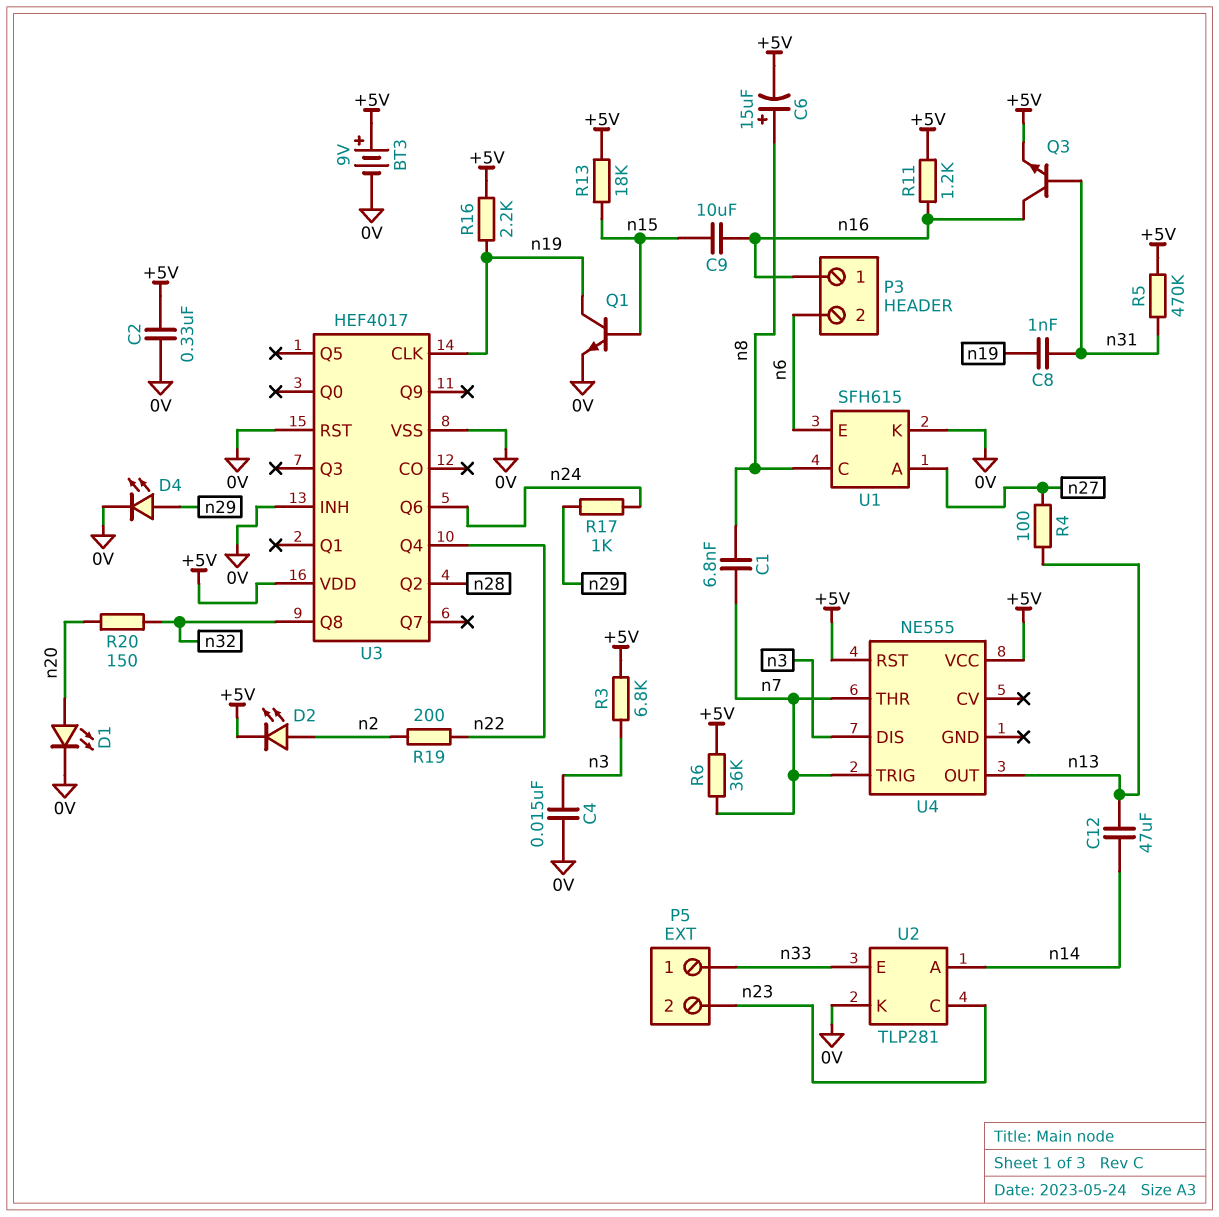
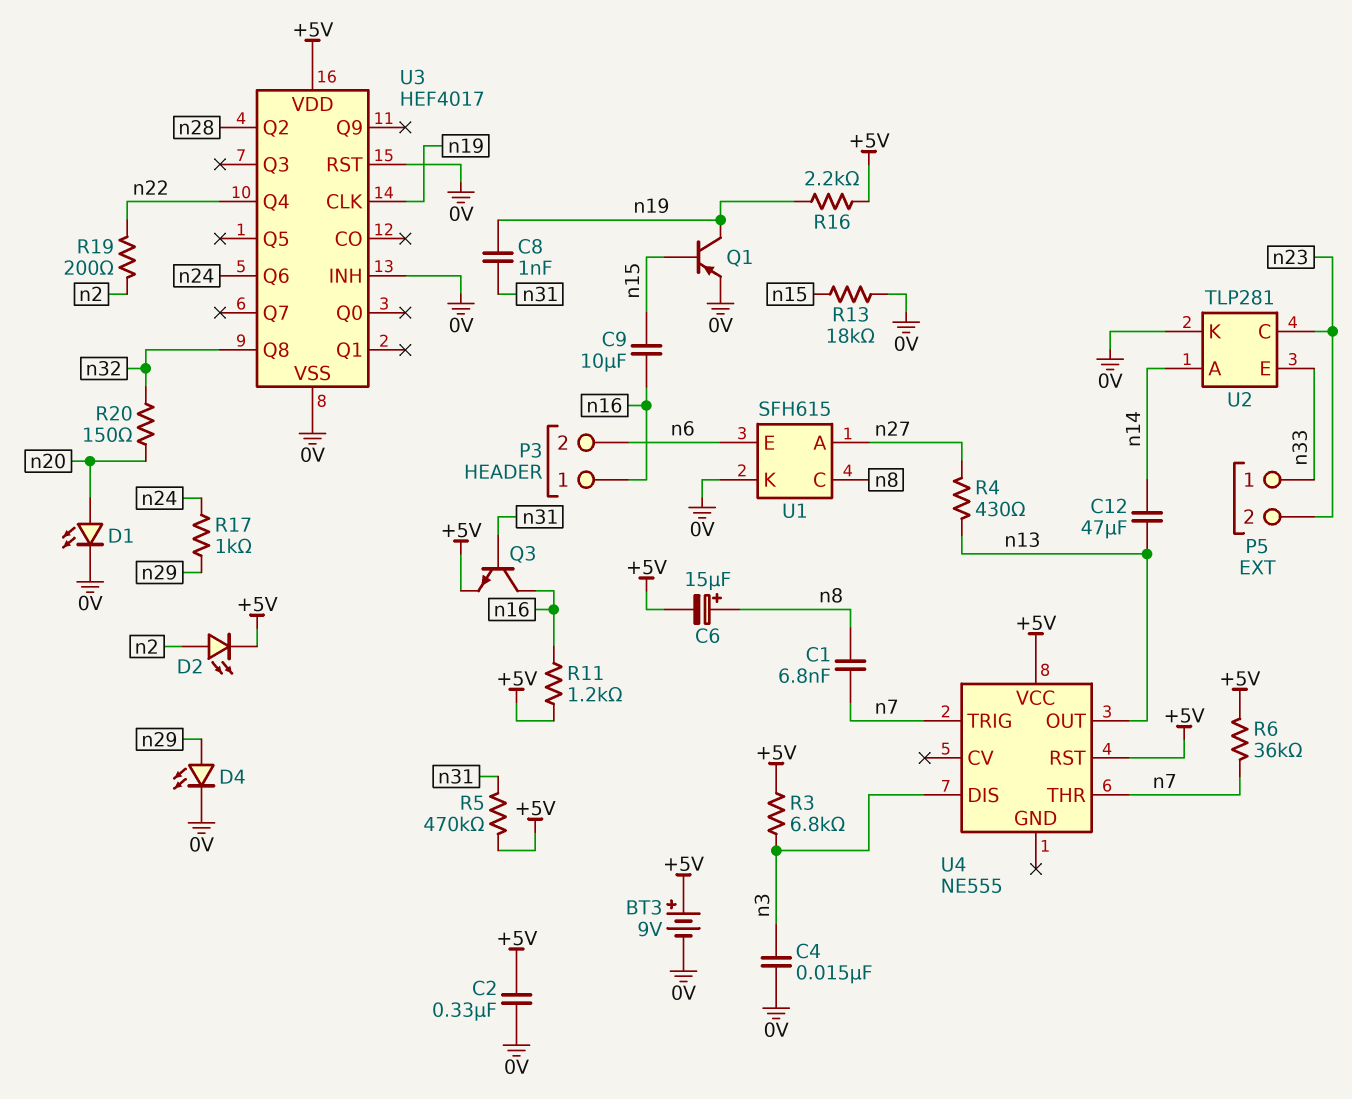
Q1: NPN (B n15, C n19, E 0V) -> PNP (B n15, C n19, E 0V)
R4: 100 (n13, n27) -> 430 (n13, n27)
R13: 18k (+5V, n15) -> 18k (0V, n15)

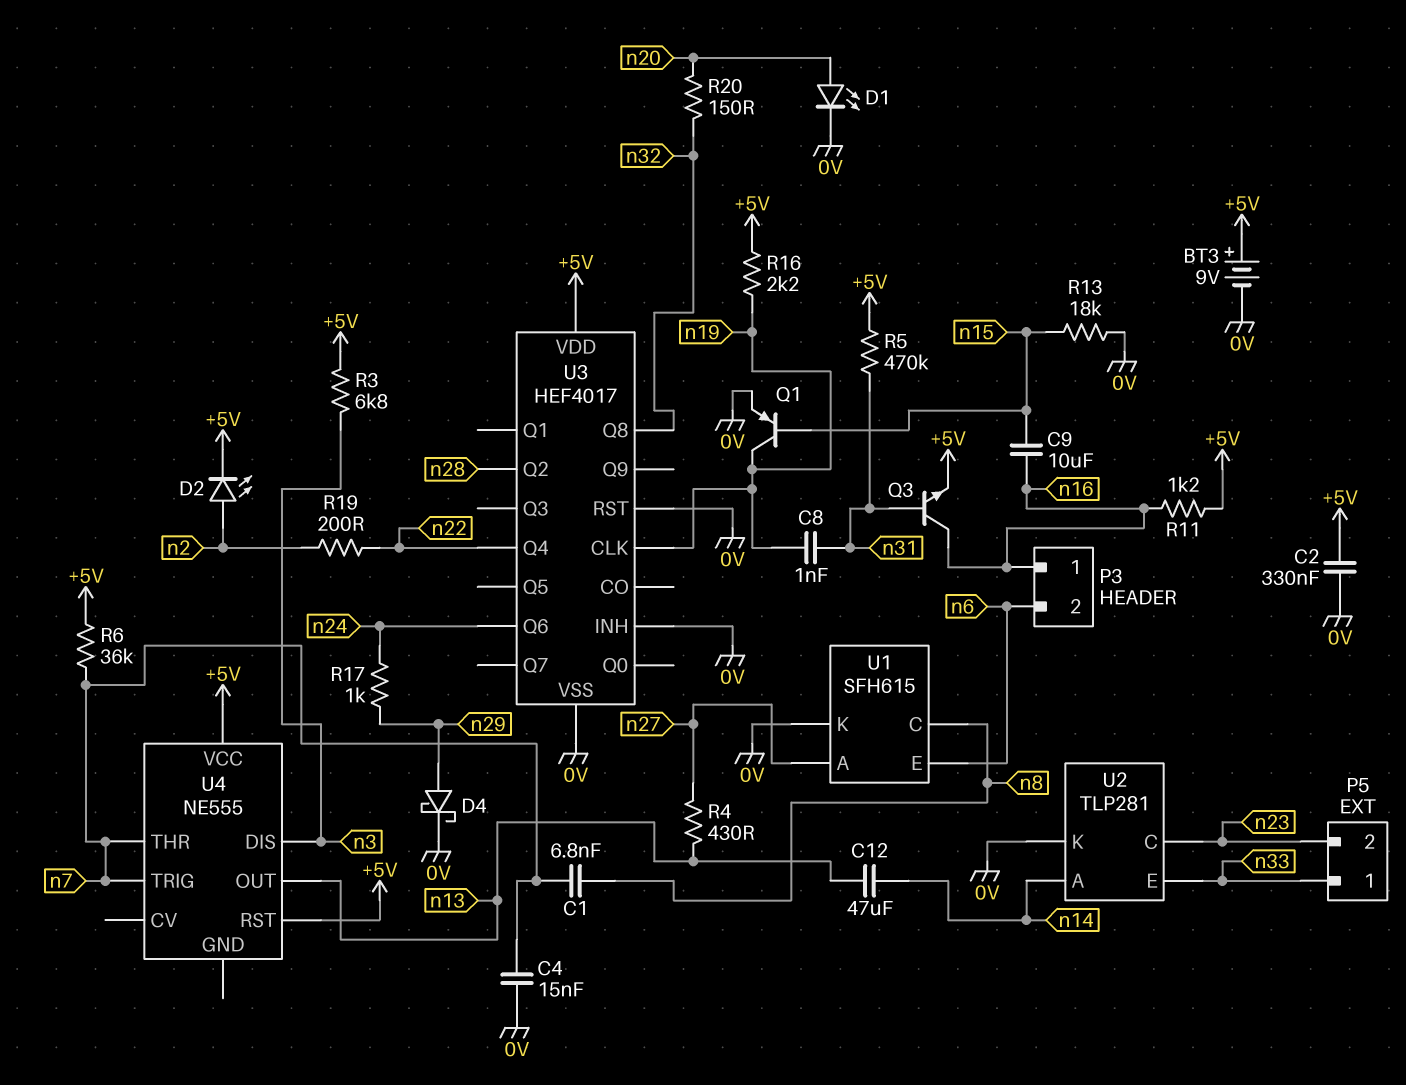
C4: 15nF (0V, n3) -> 15nF (0V, n7)
C6: 15uF (plus n8, minus +5V) -> none
D4: LED (A n29, K 0V) -> schottky (A n29, K 0V)

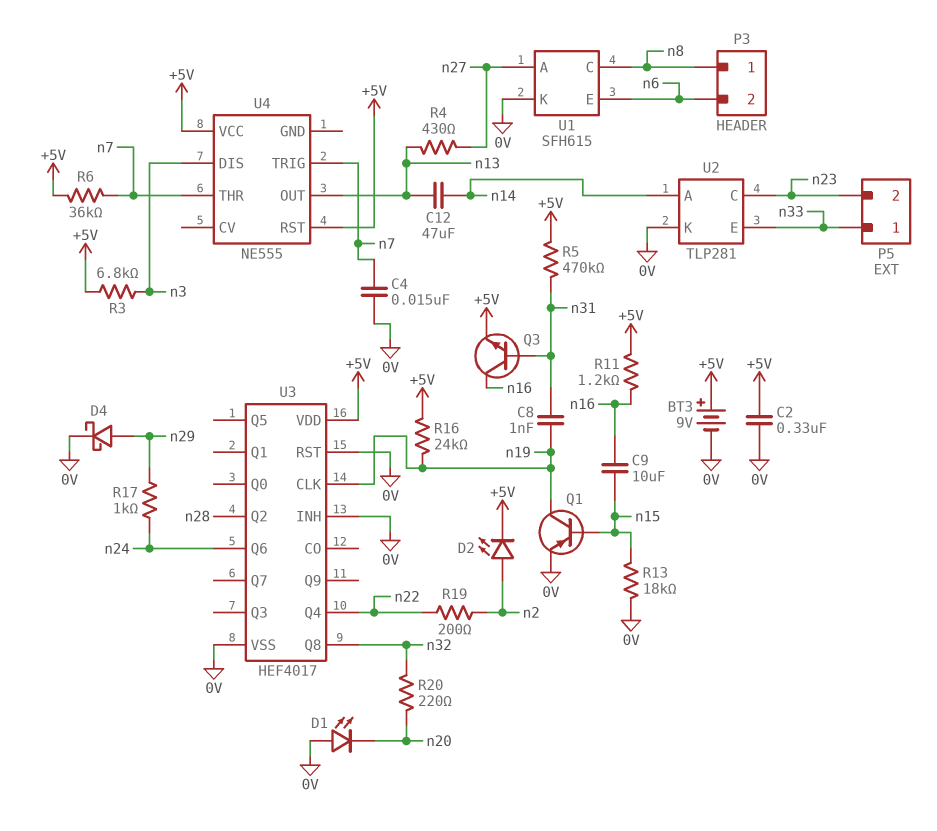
C1: 6.8nF (n7, n8) -> none
D1: LED (A n20, K 0V) -> LED (A 0V, K n20)
P3 pin 1: n16 -> n8
R16: 2.2k (+5V, n19) -> 24k (+5V, n19)
R20: 150 (n20, n32) -> 220 (n20, n32)

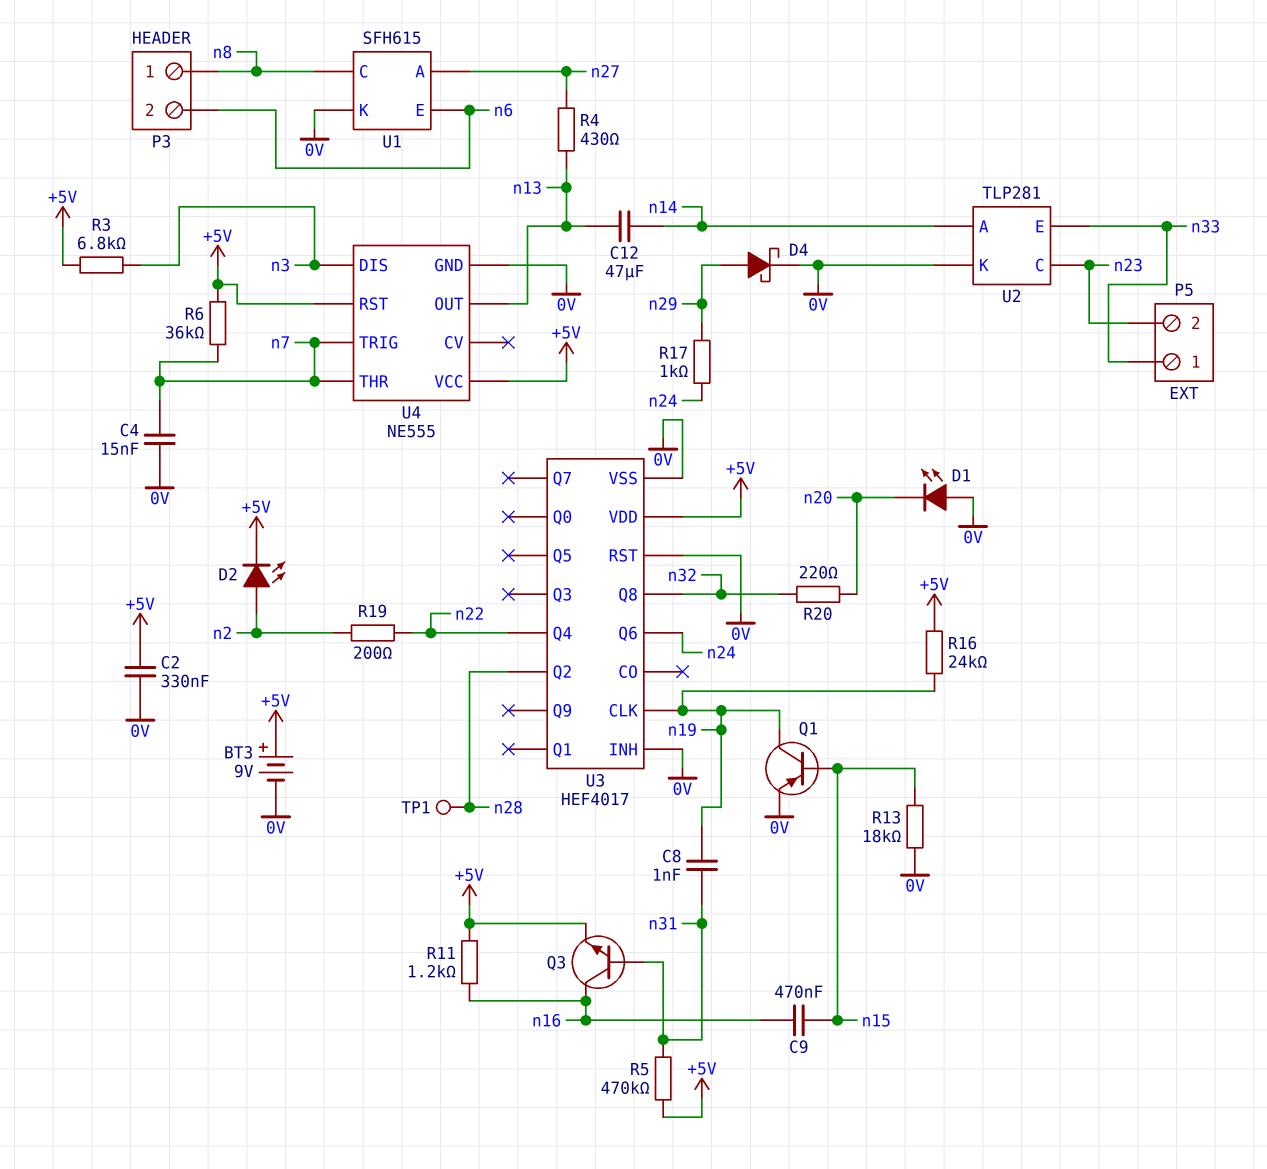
C9: 10uF (n15, n16) -> 470nF (n15, n16)
TP1: none -> test point (n28)
U4 pin GND: none -> 0V

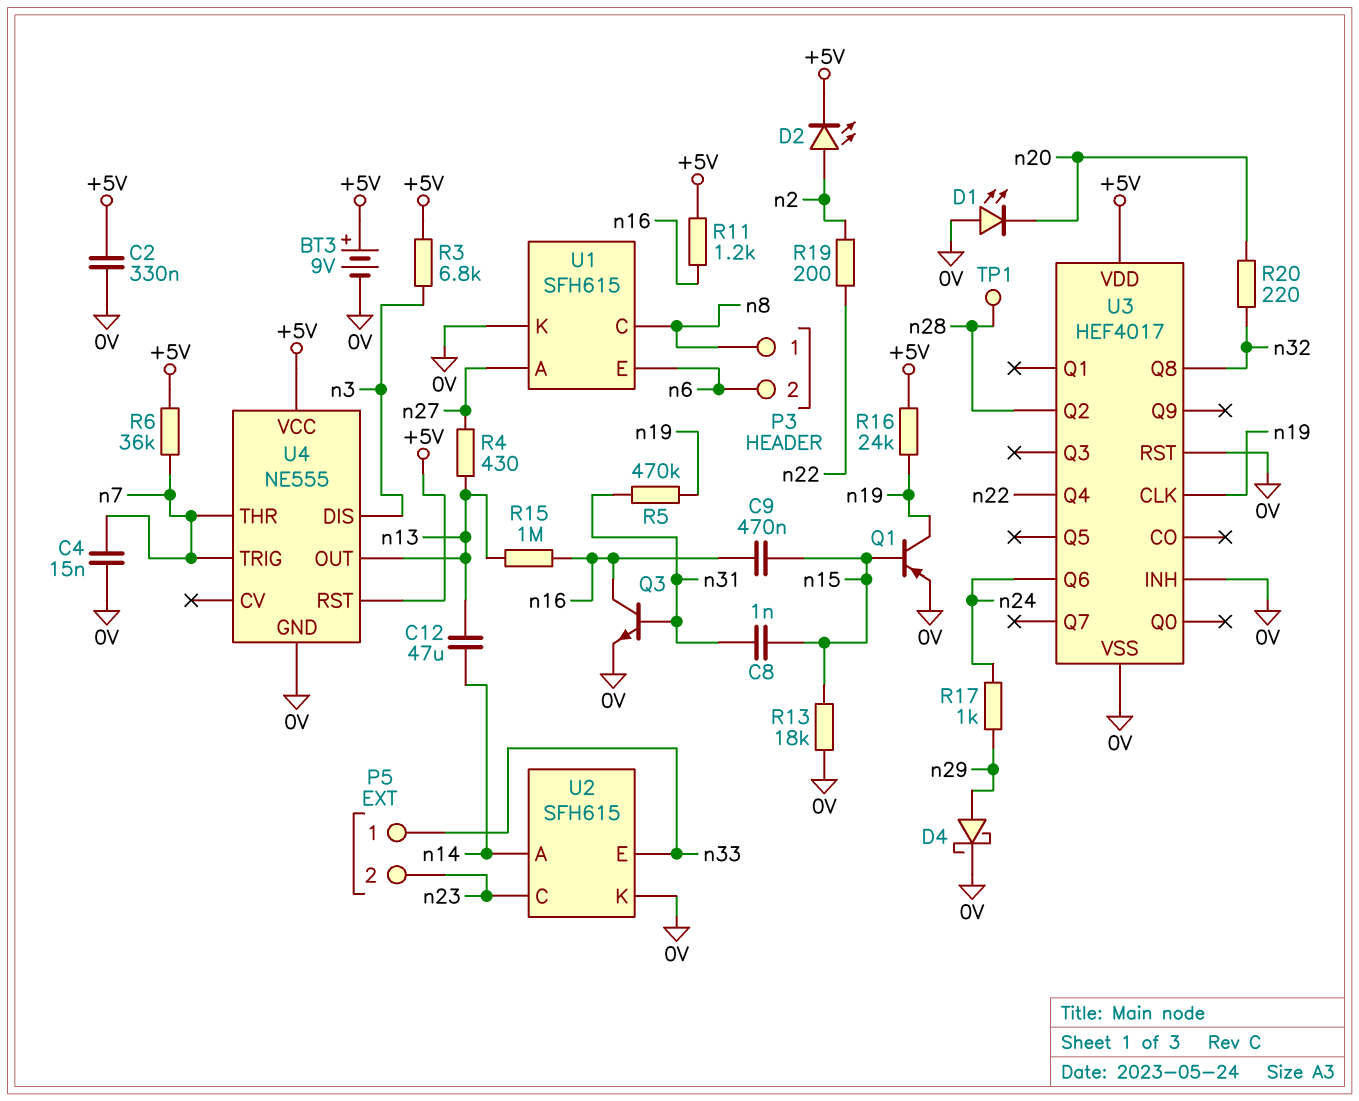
C8: 1nF (n19, n31) -> 1nF (n15, n31)
Q3: NPN (B n31, C n16, E +5V) -> NPN (B n31, C n16, E 0V)
R5: 470k (+5V, n31) -> 470k (n19, n31)
R15: none -> 1M (n13, n16)
U2: TLP281 -> SFH615

